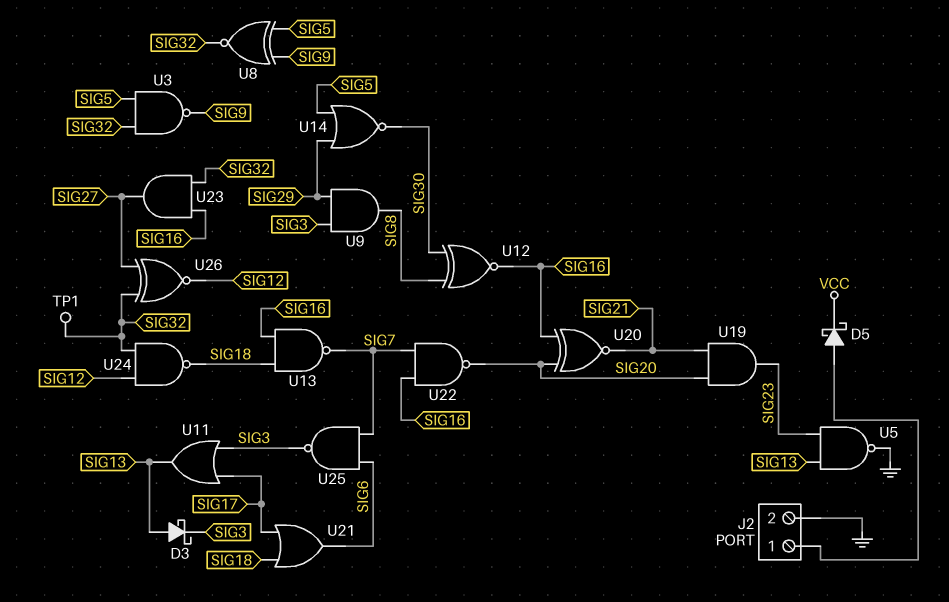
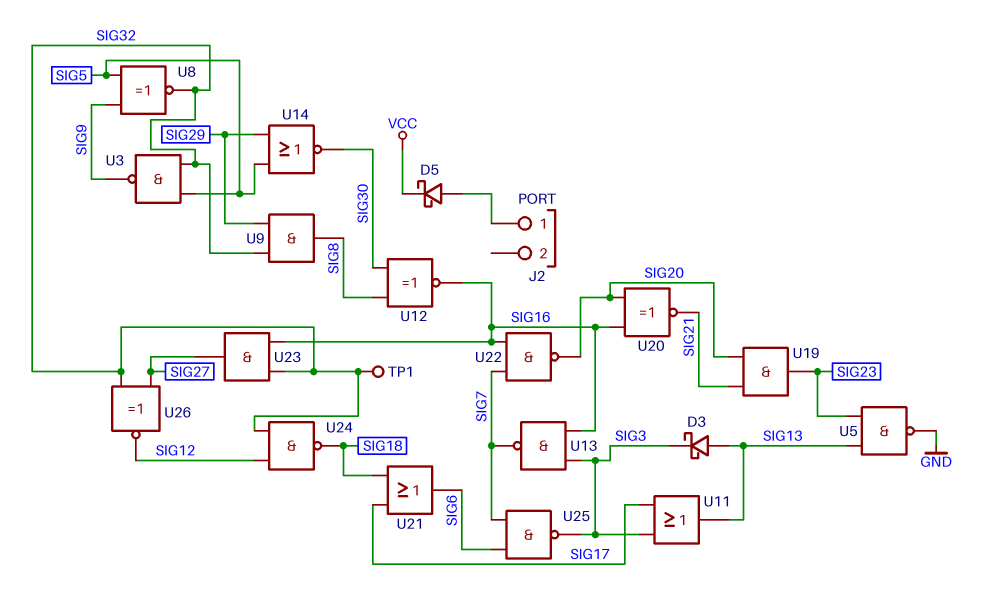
J2 pin 2: GND -> none
U9: AND (in SIG3, in SIG29, out SIG8) -> AND (in SIG29, in SIG32, out SIG8)
U13: NAND (in SIG16, in SIG18, out SIG7) -> NAND (in SIG3, in SIG16, out SIG7)

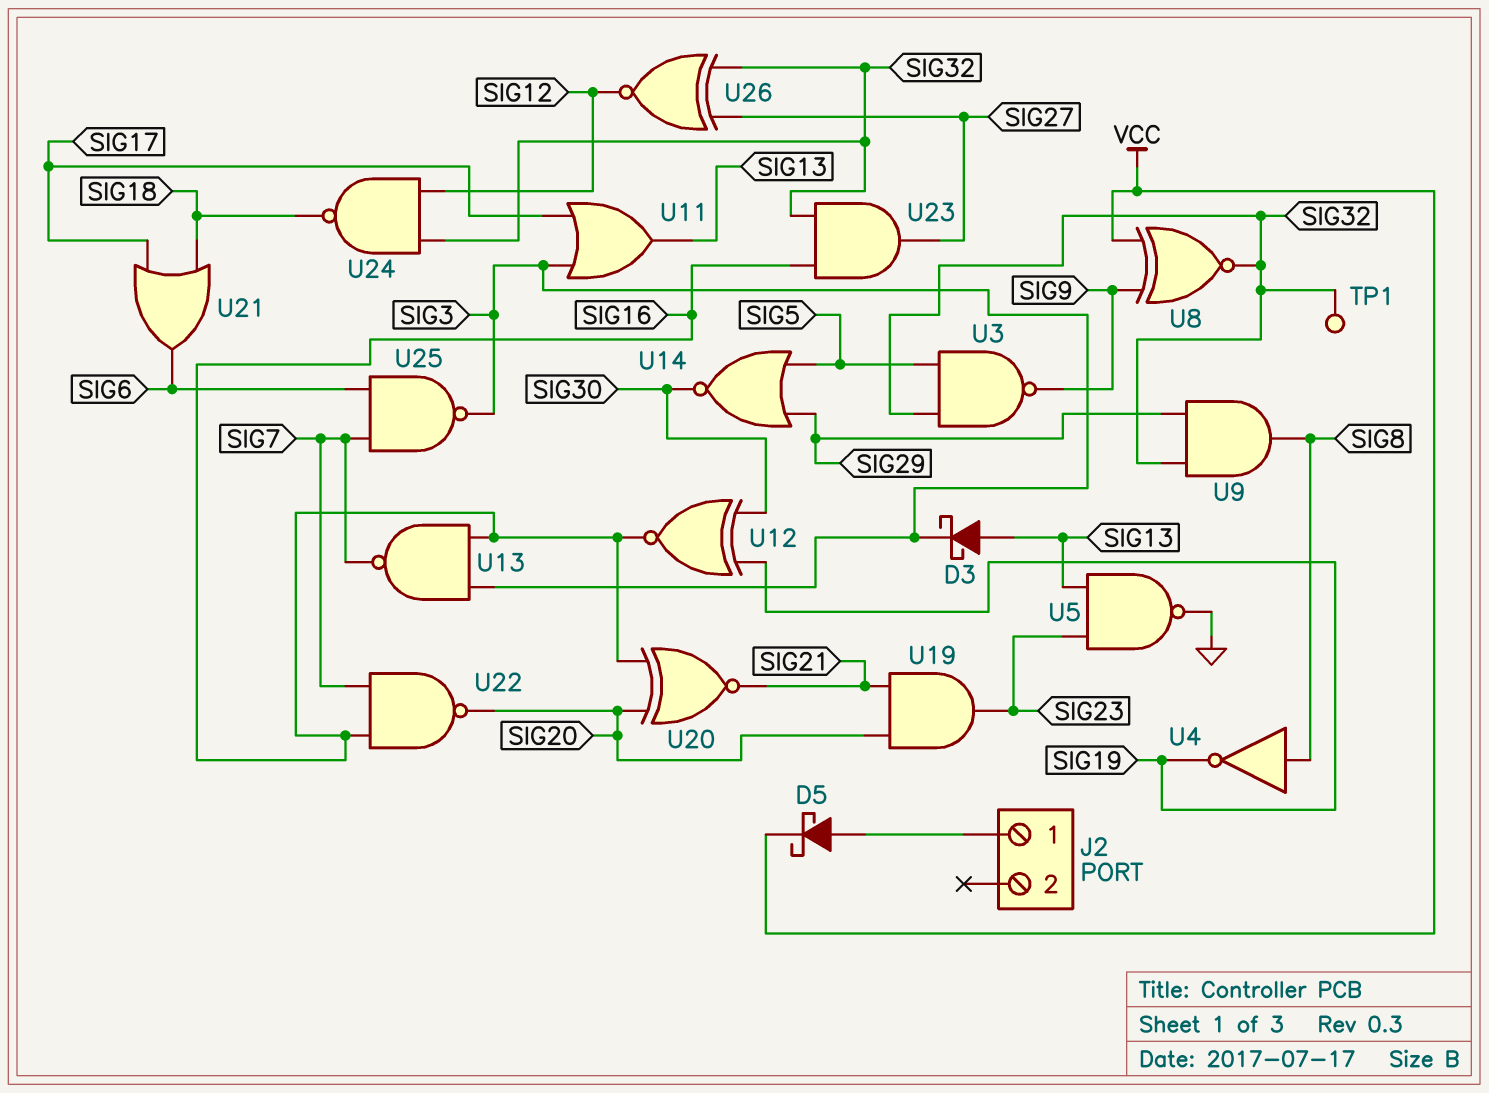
U4: none -> NOT (in SIG8, out SIG19)
U8: XNOR (in SIG5, in SIG9, out SIG32) -> XNOR (in SIG9, in VCC, out SIG32)
U12: XNOR (in SIG8, in SIG30, out SIG16) -> XNOR (in SIG19, in SIG30, out SIG16)

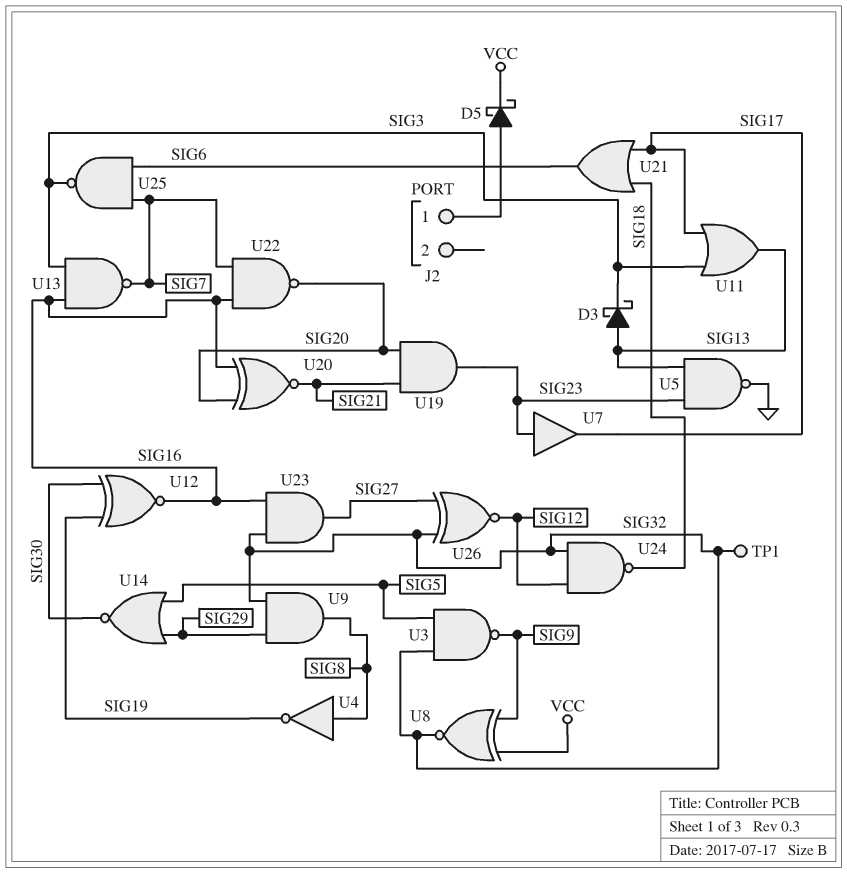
U7: none -> buffer (in SIG23, out SIG17)

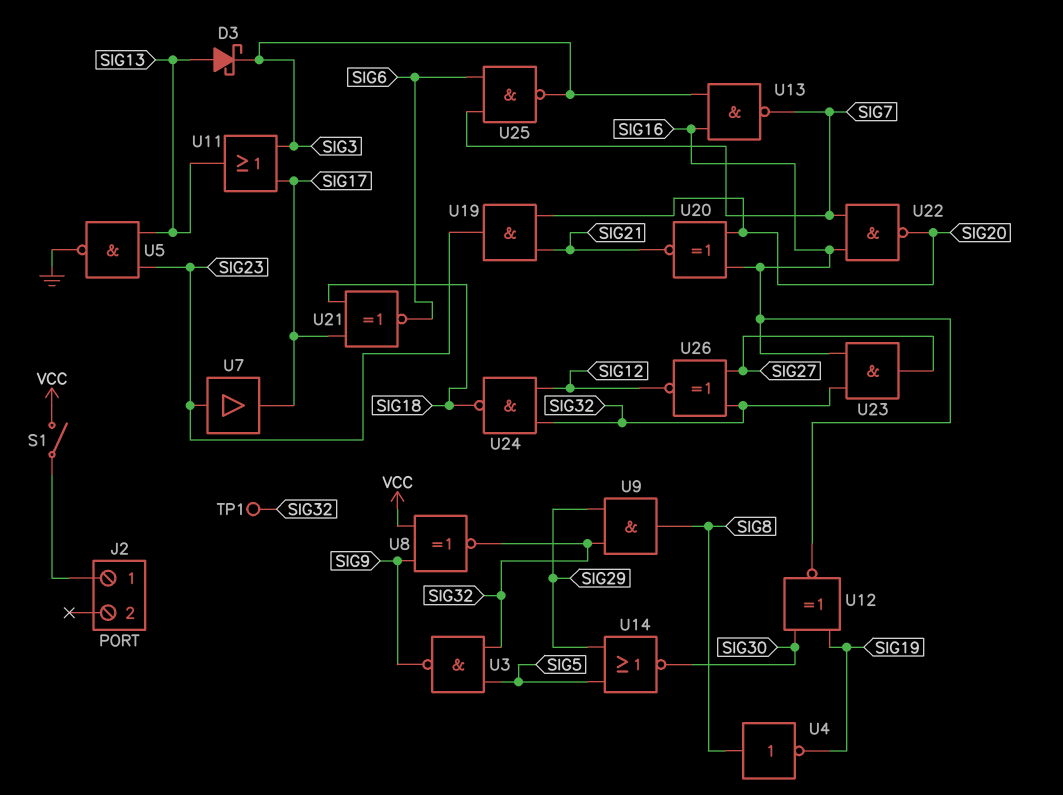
D5: schottky (A J2/1, K VCC) -> none
S1: none -> switch (J2/1, VCC)
U21: OR (in SIG17, in SIG18, out SIG6) -> XNOR (in SIG17, in SIG18, out SIG6)

